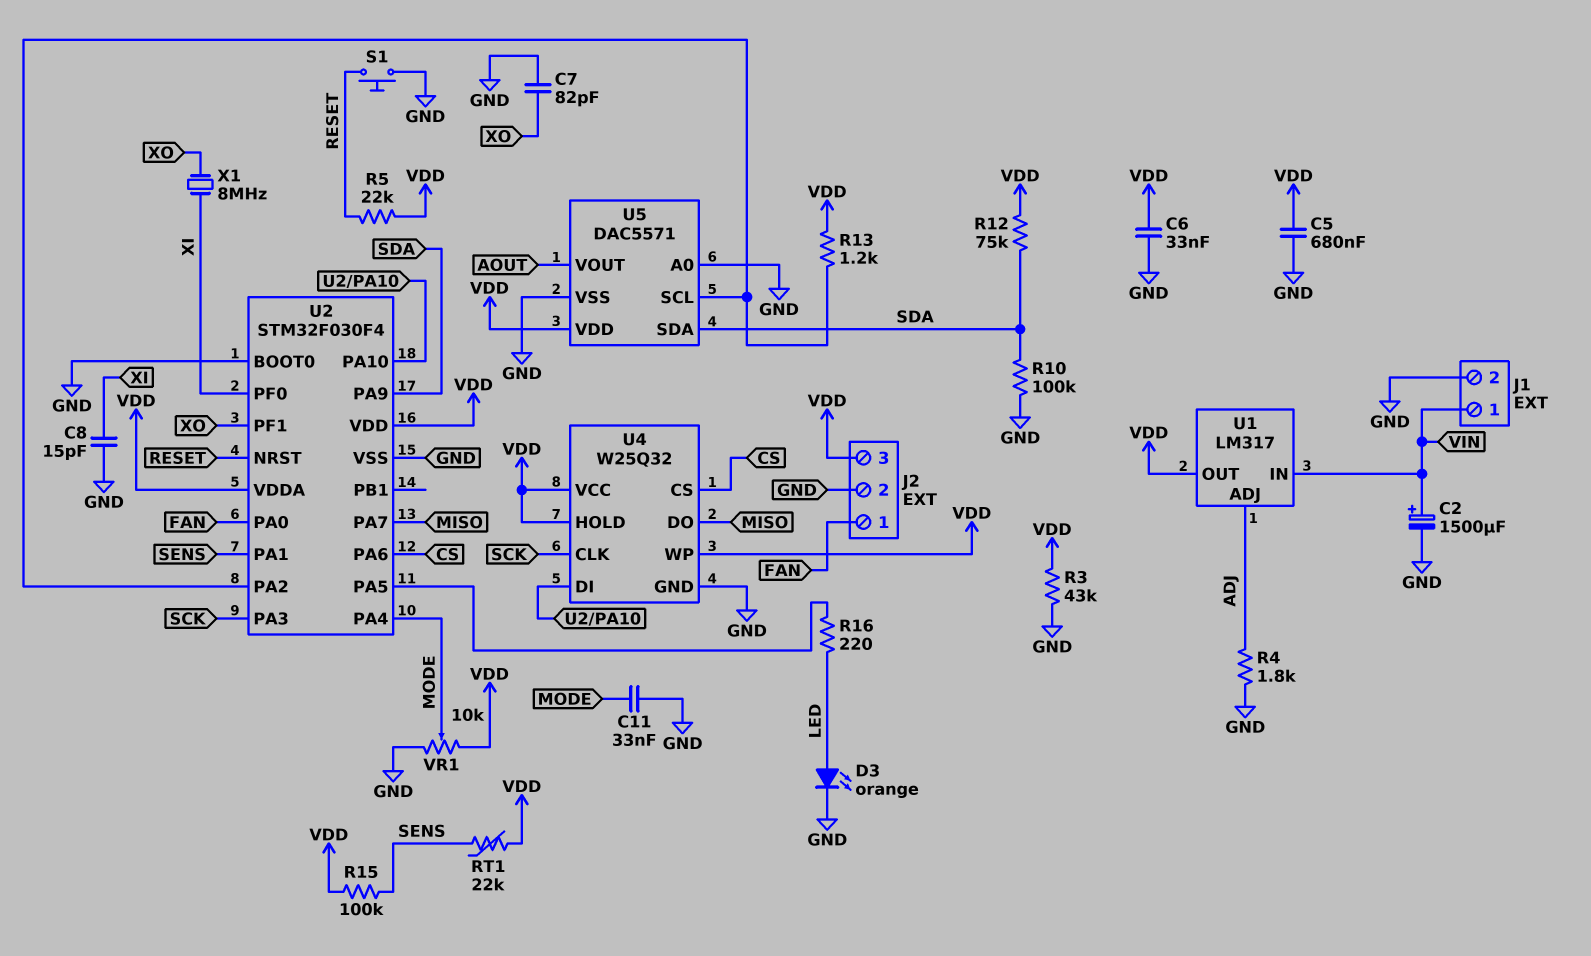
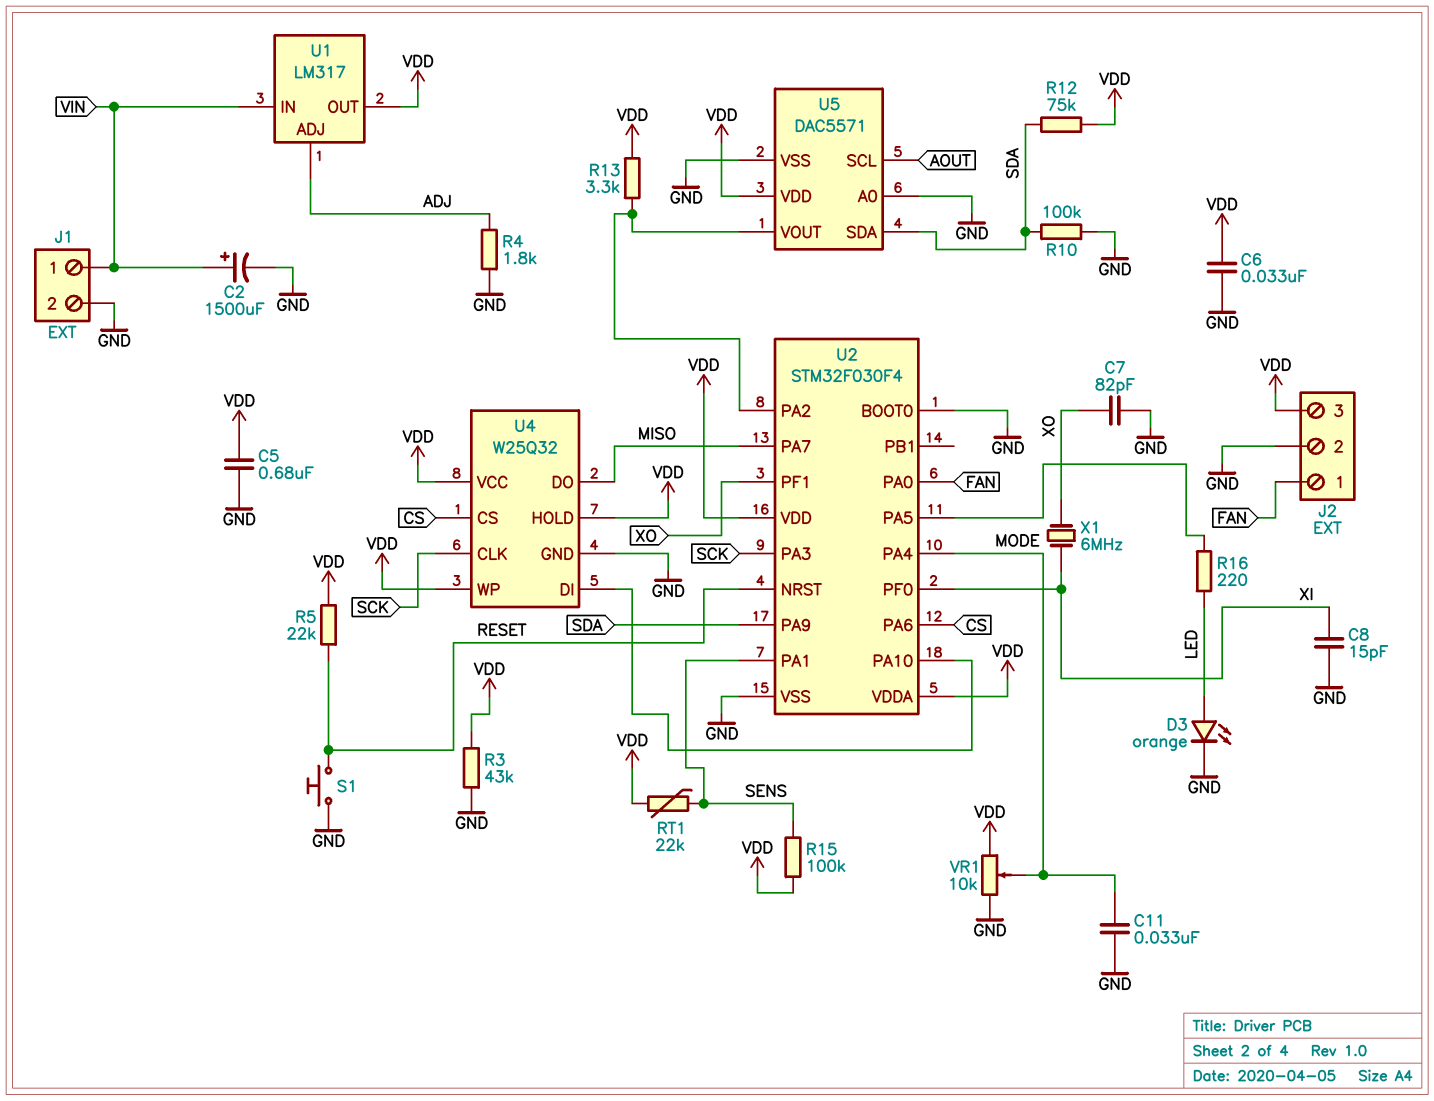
R13: 1.2k (U2/PA2, VDD) -> 3.3k (U2/PA2, VDD)
U5 pin SCL: U2/PA2 -> AOUT
U5 pin VOUT: AOUT -> U2/PA2
X1: 8MHz (XI, XO) -> 6MHz (XI, XO)

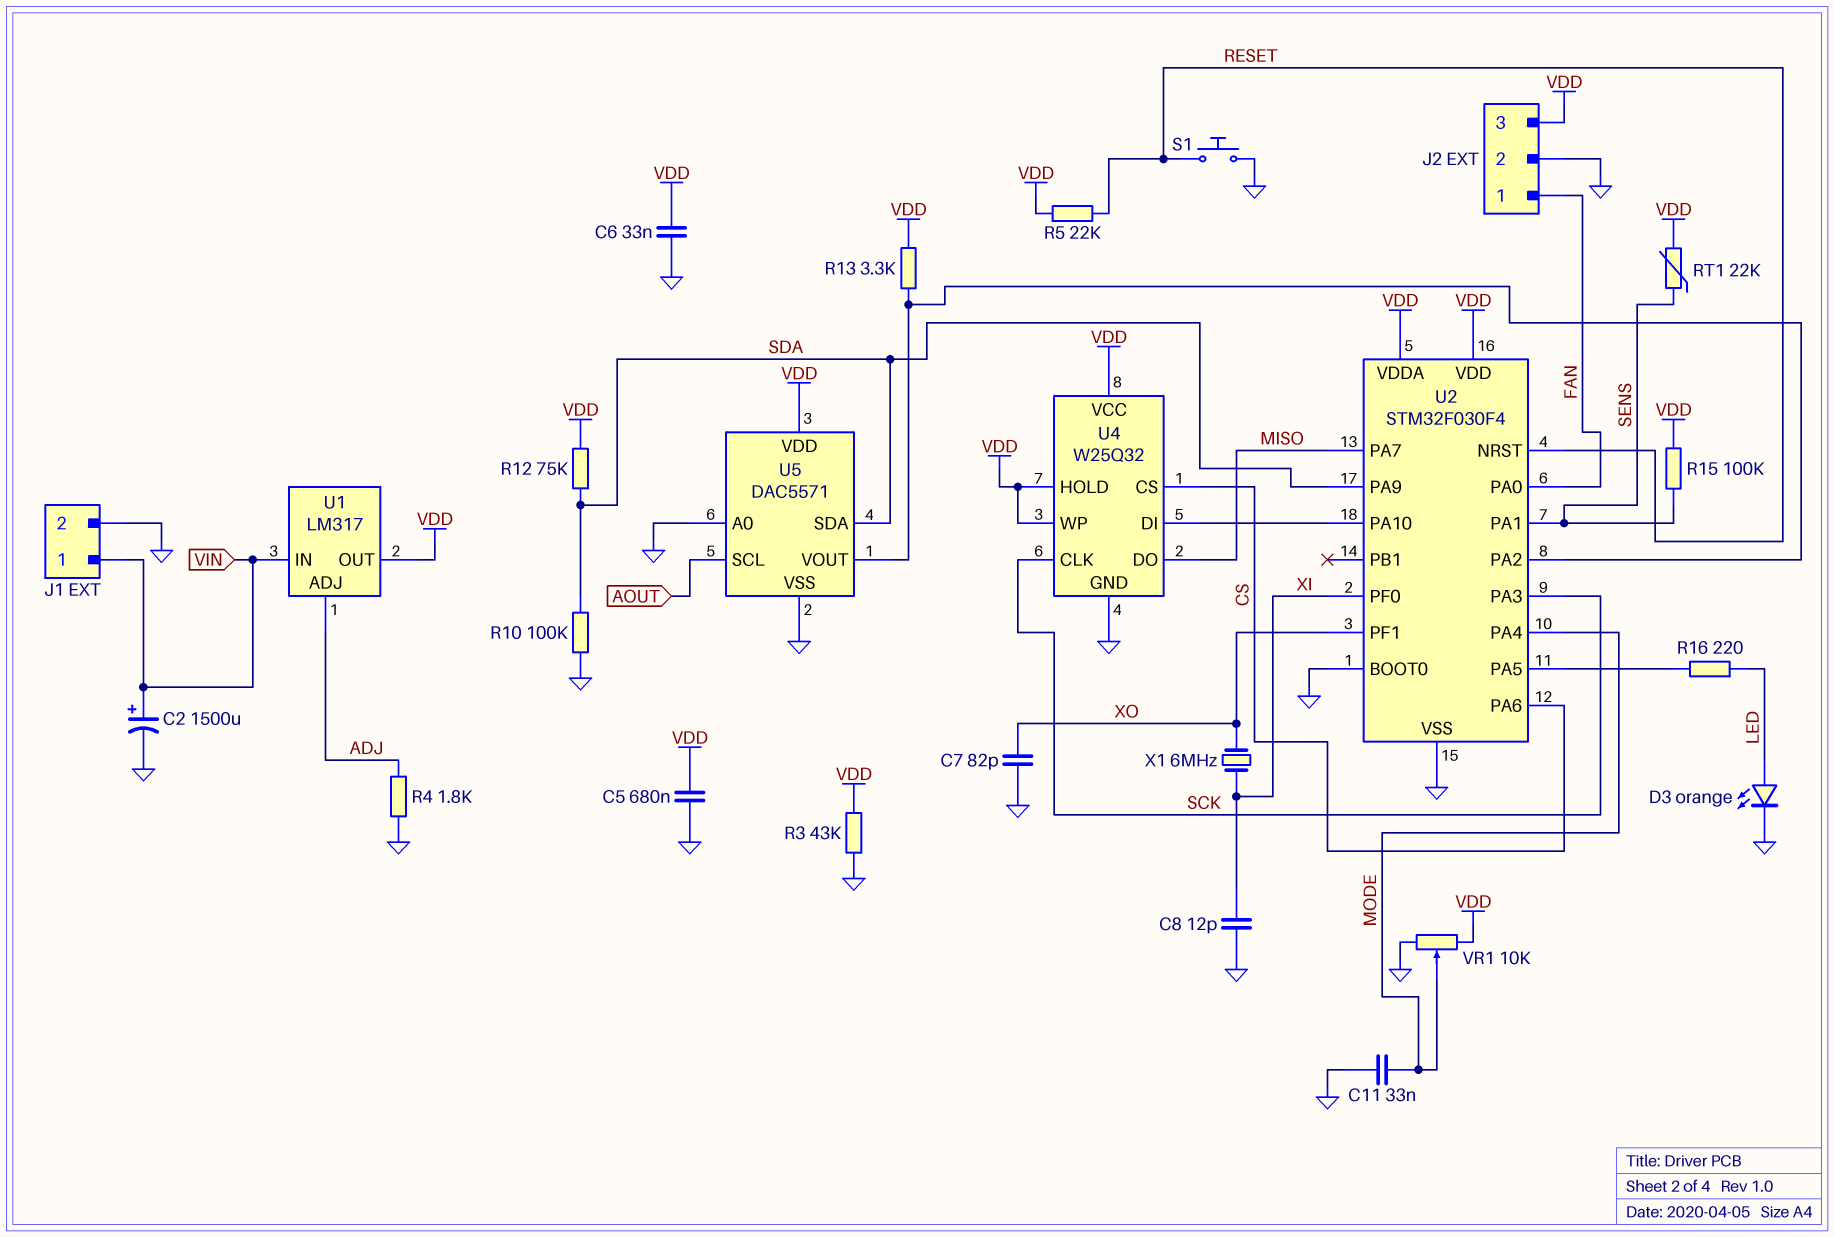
C8: 15pF (GND, XI) -> 12pF (GND, XI)

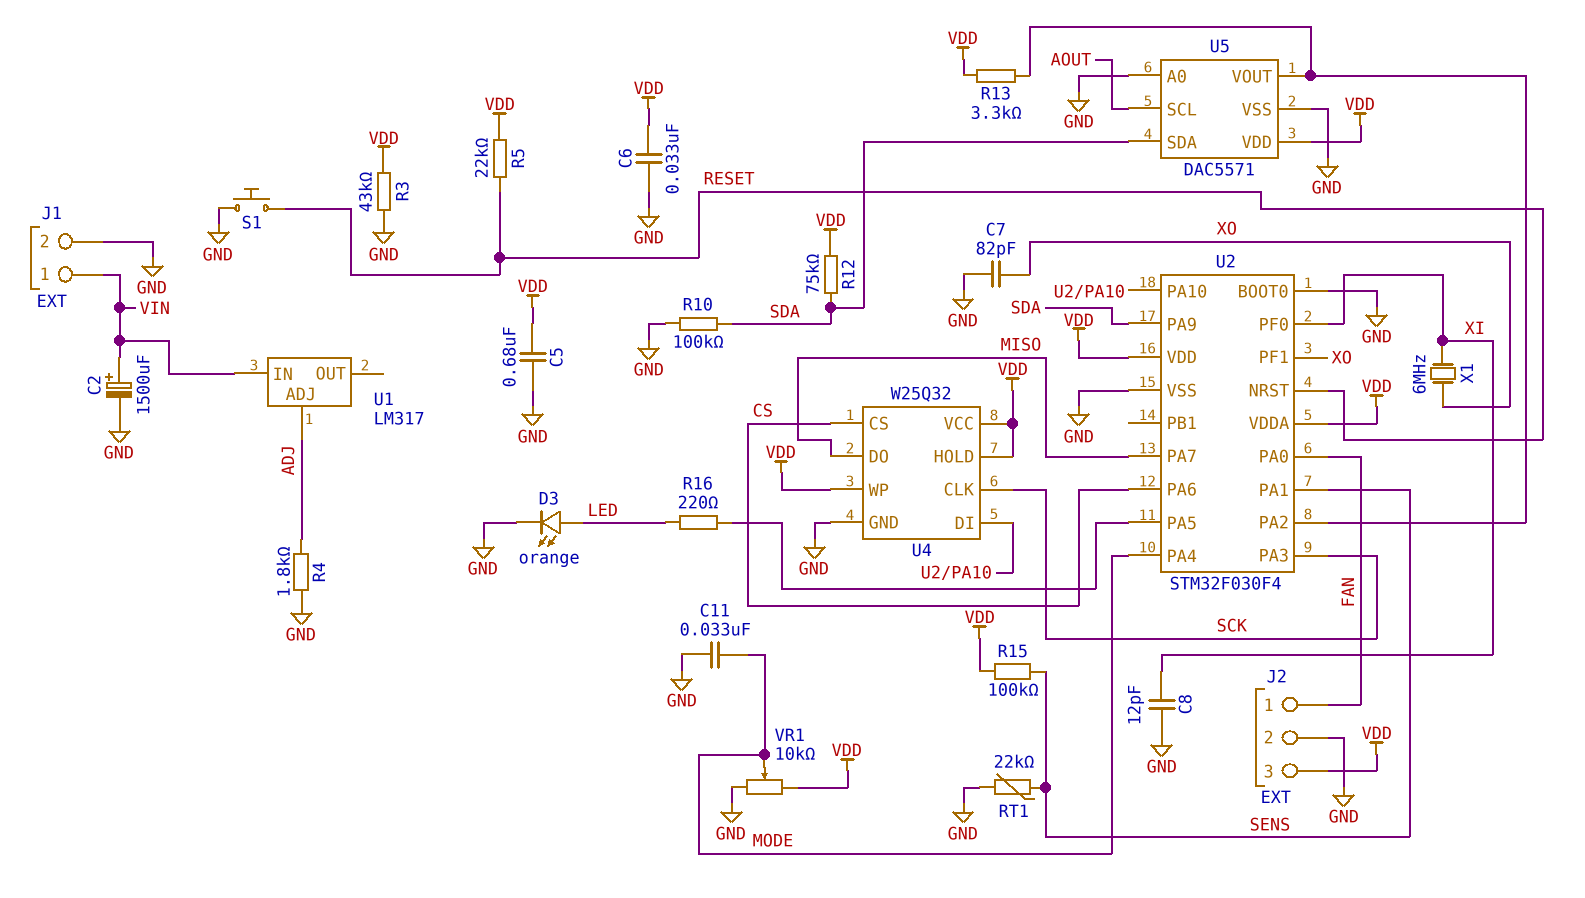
RT1: 22k (SENS, VDD) -> 22k (GND, SENS)
U1 pin OUT: VDD -> none

